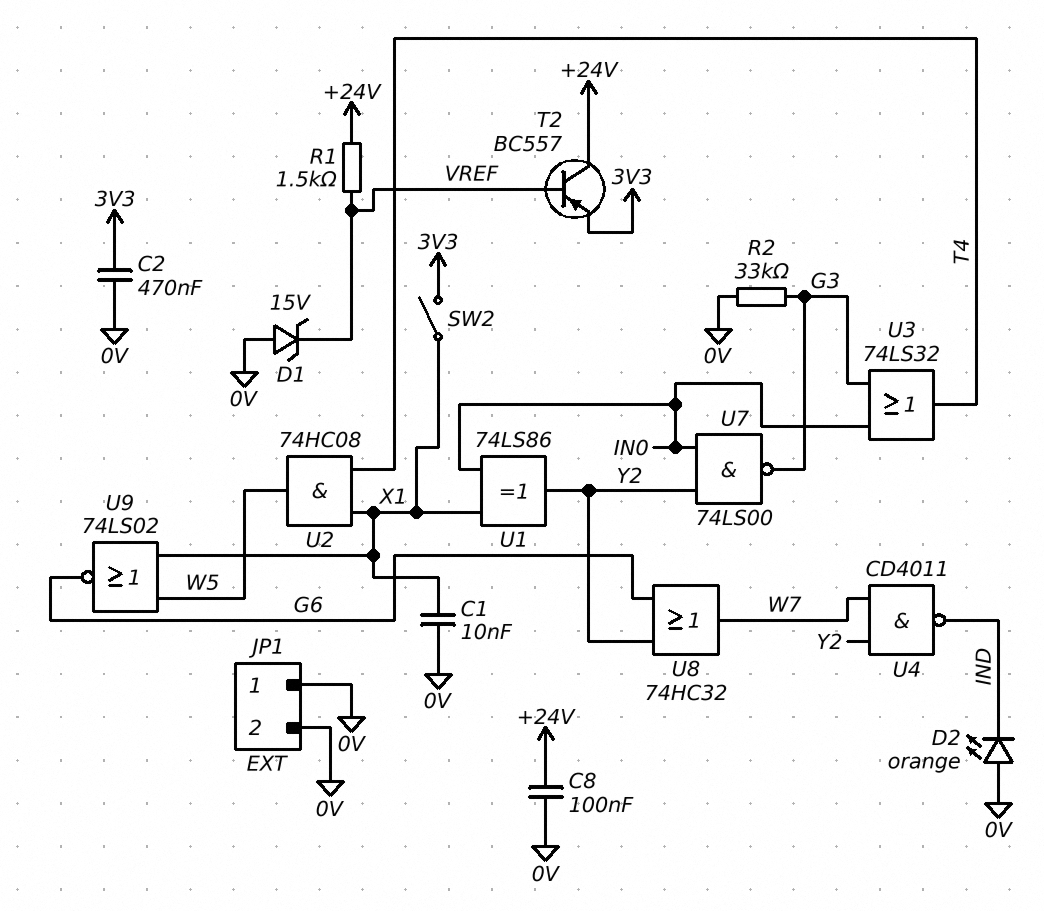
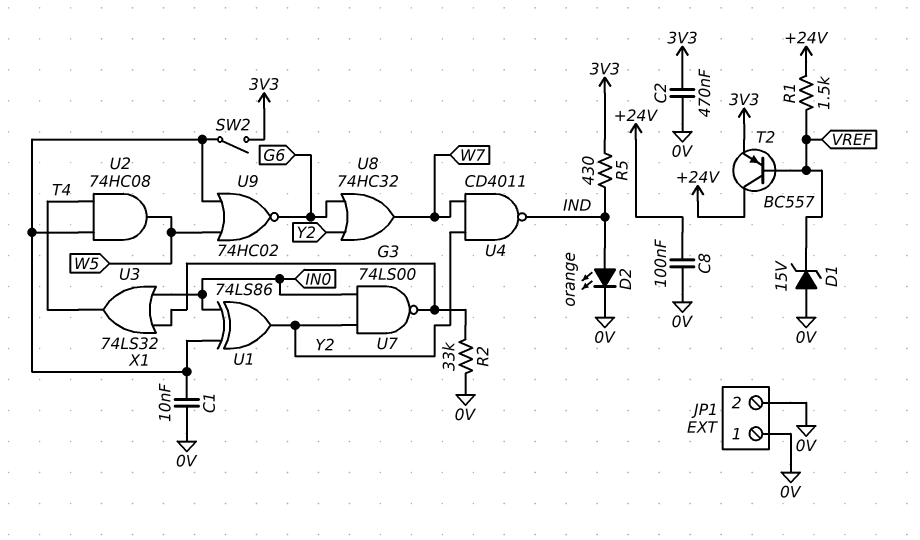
D2: LED orange (A 0V, K IND) -> LED orange (A IND, K 0V)
R5: none -> 430 (3V3, IND)
U9: NOR 74LS02 (in W5, in X1, out G6) -> NOR 74HC02 (in W5, in X1, out G6)

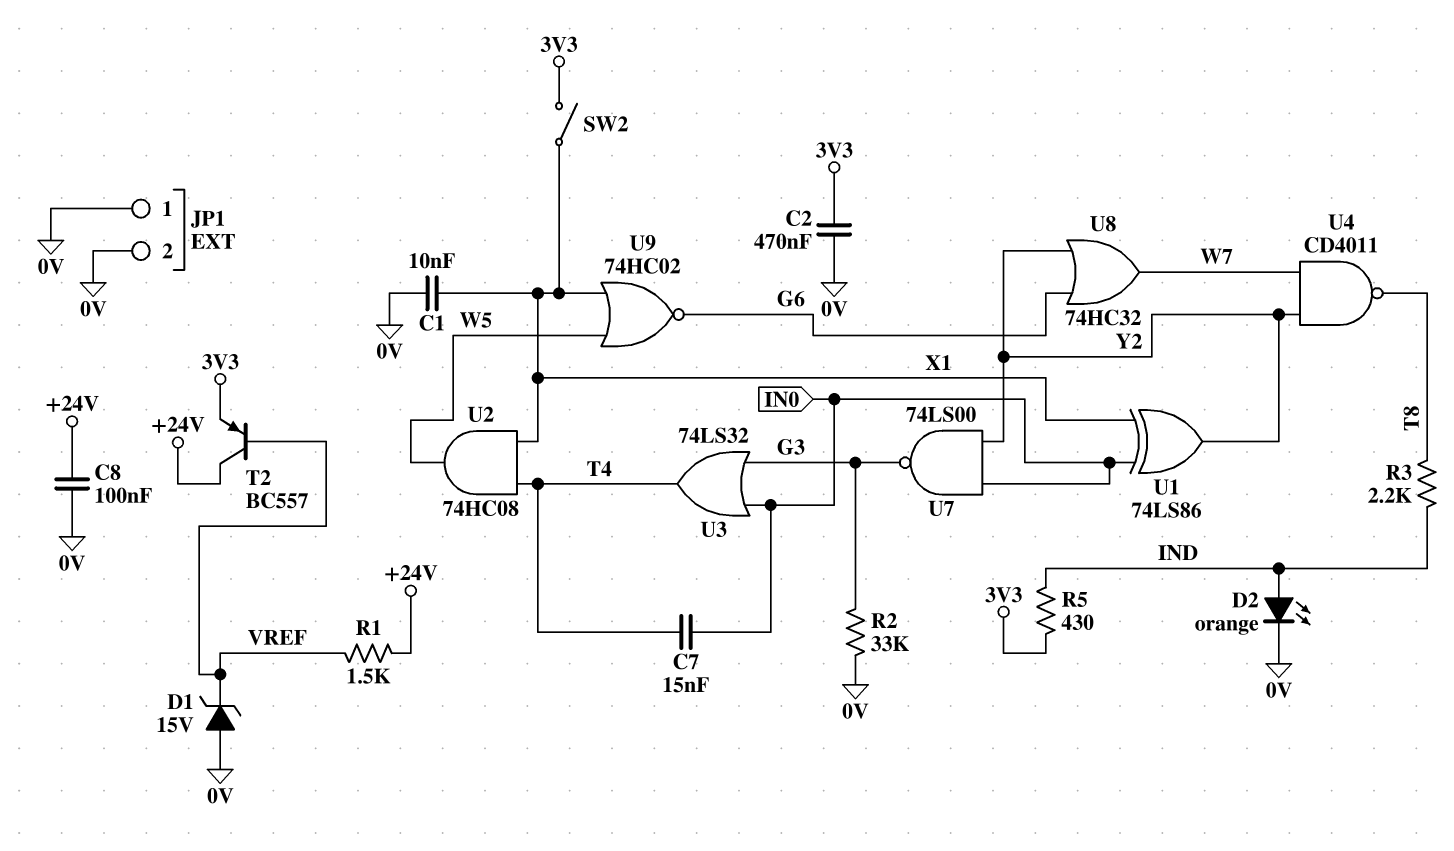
C7: none -> 15nF (IN0, T4)
R3: none -> 2.2k (IND, T8)
U4: NAND CD4011 (in W7, in Y2, out IND) -> NAND CD4011 (in W7, in Y2, out T8)

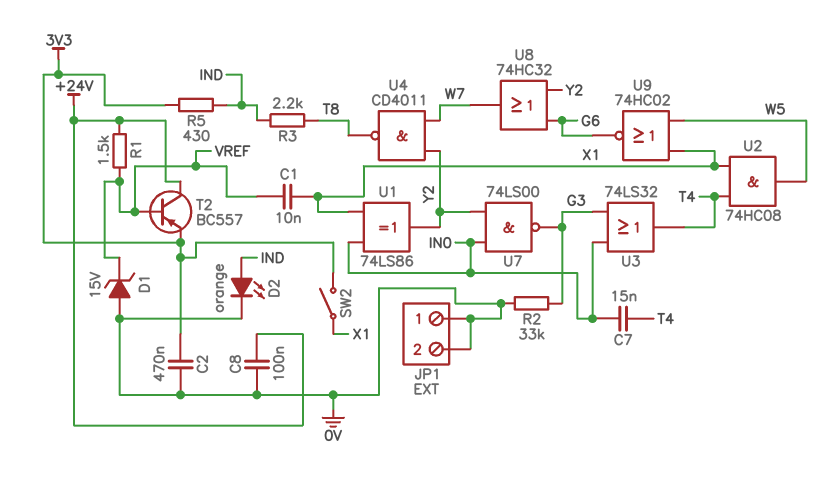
C1: 10nF (0V, X1) -> 10nF (VREF, X1)

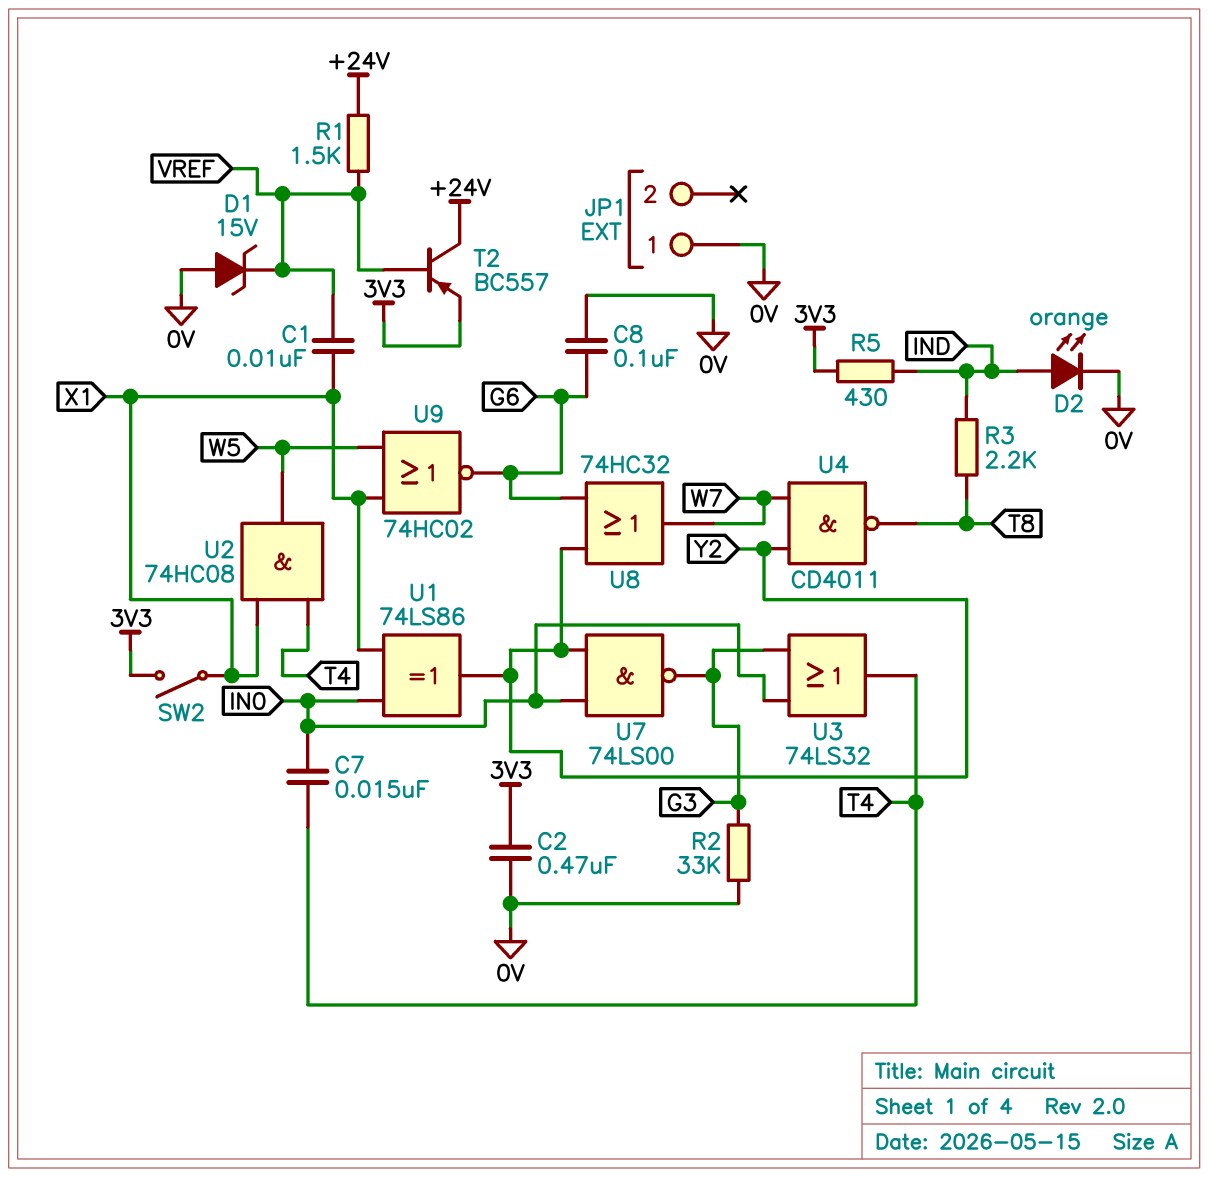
C8: 100nF (+24V, 0V) -> 100nF (0V, G6)
JP1 pin 2: 0V -> none

